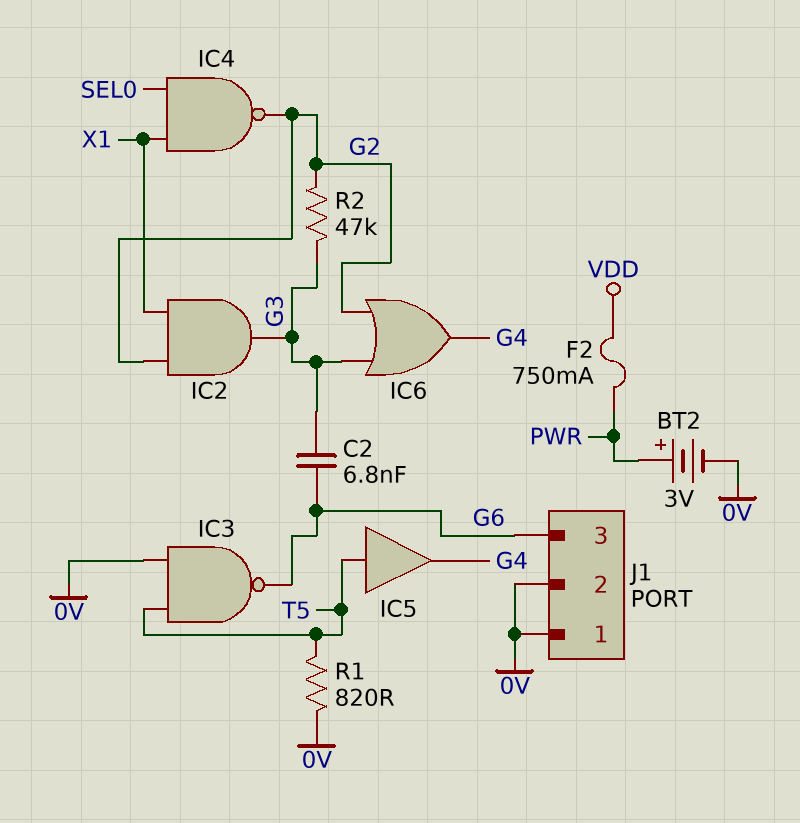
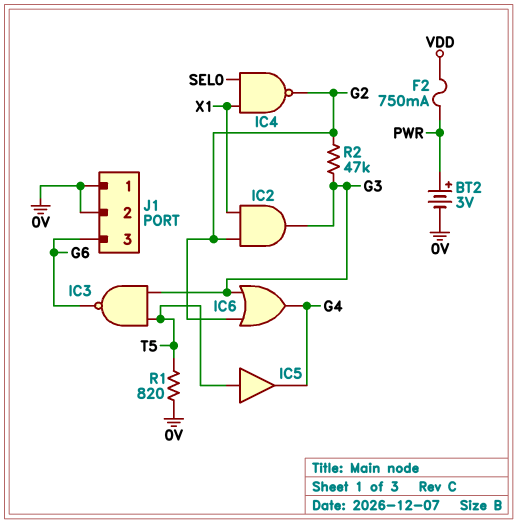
C2: 6.8nF (G3, G6) -> none
IC3: NAND (in 0V, in T5, out G6) -> NAND (in G3, in T5, out G6)

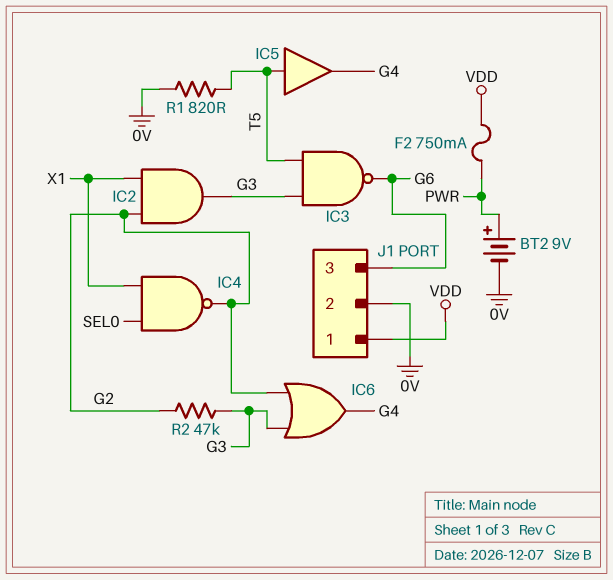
BT2: 3V (plus PWR, minus 0V) -> 9V (plus PWR, minus 0V)
J1 pin 1: 0V -> VDD

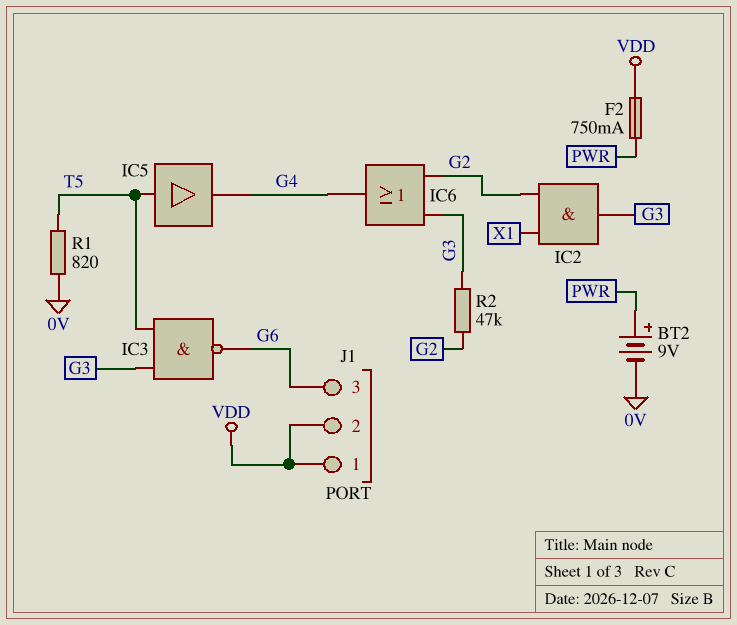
IC4: NAND (in SEL0, in X1, out G2) -> none
J1 pin 2: 0V -> VDD

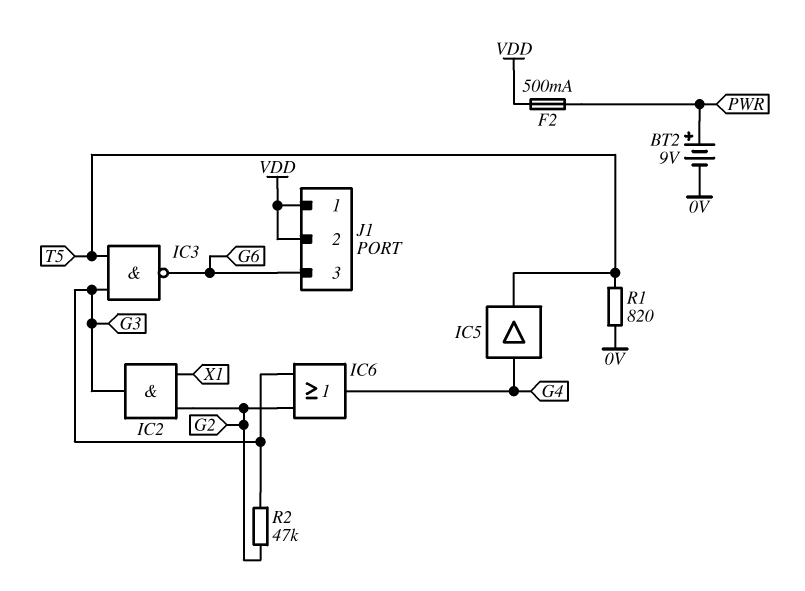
F2: 750mA (PWR, VDD) -> 500mA (PWR, VDD)
IC5: buffer (in T5, out G4) -> buffer (in G4, out T5)

